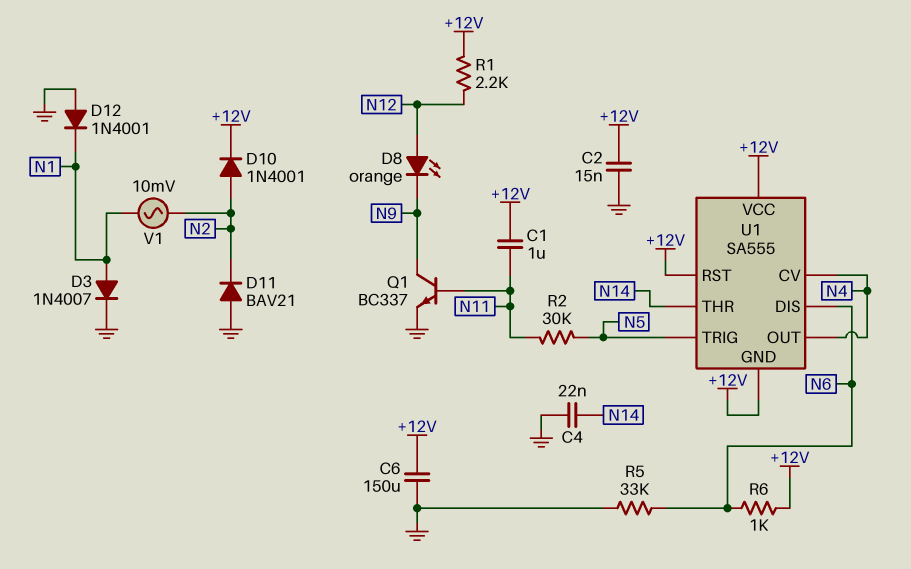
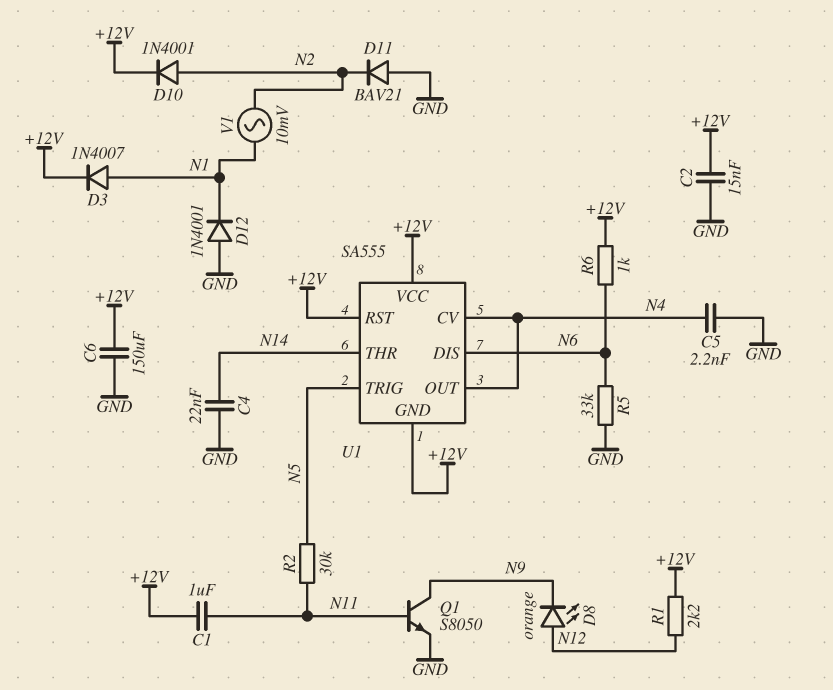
C5: none -> 2.2nF (GND, N4)
D3: diode 1N4007 (A N1, K GND) -> diode 1N4007 (A N1, K +12V)
Q1: NPN BC337 (B N11, C N9, E GND) -> NPN S8050 (B N11, C N9, E GND)

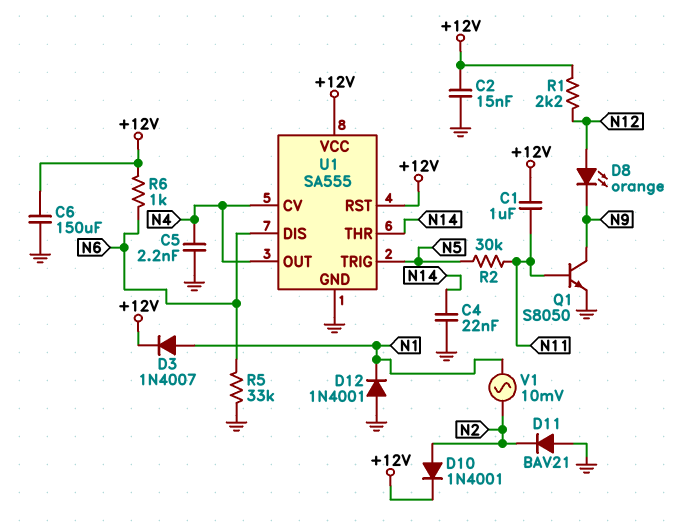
U1 pin GND: +12V -> GND

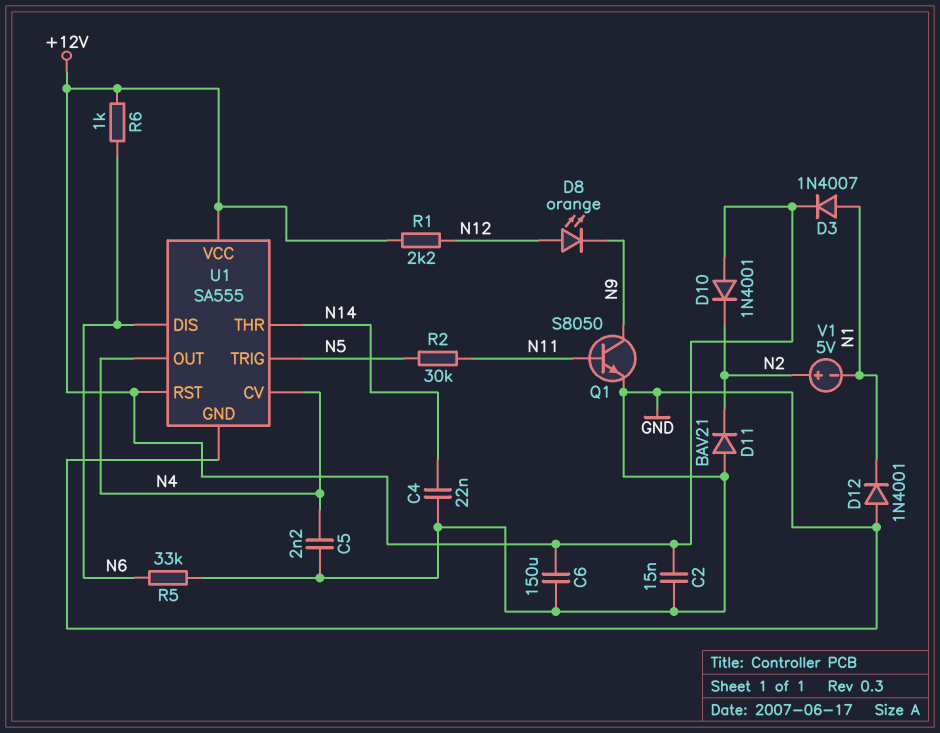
C1: 1uF (+12V, N11) -> none
D10: diode 1N4001 (A N2, K +12V) -> diode 1N4001 (A +12V, K N2)
V1: AC 10mV (N1, N2) -> 5V (plus N2, minus N1)

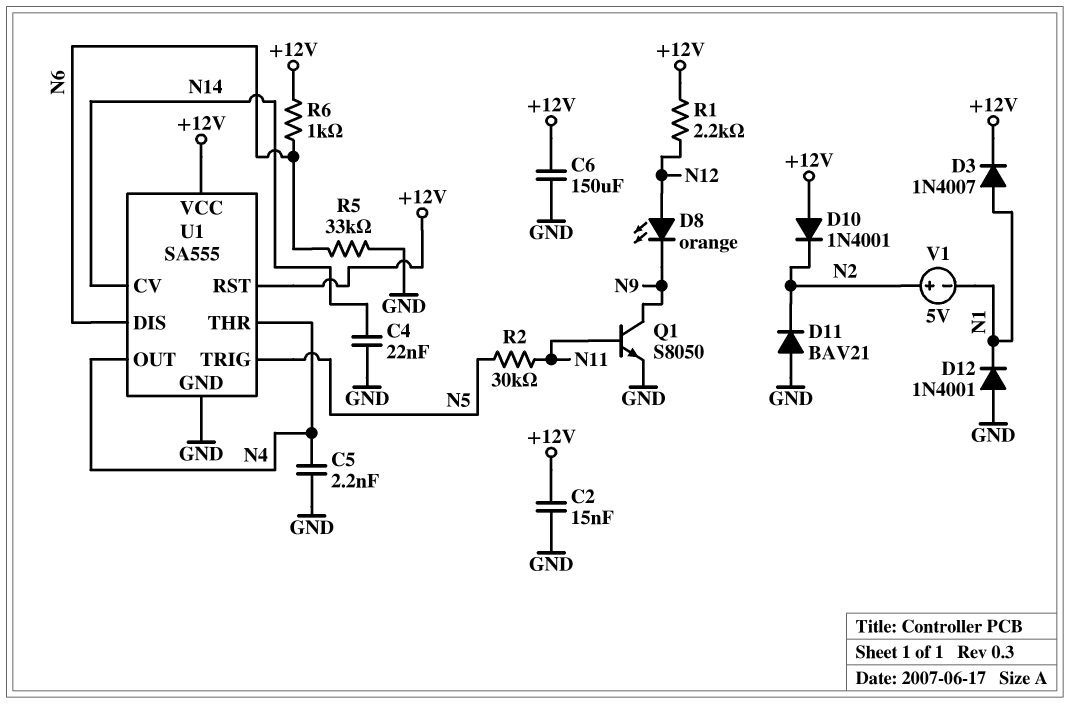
U1 pin CV: N4 -> N14
U1 pin THR: N14 -> N4

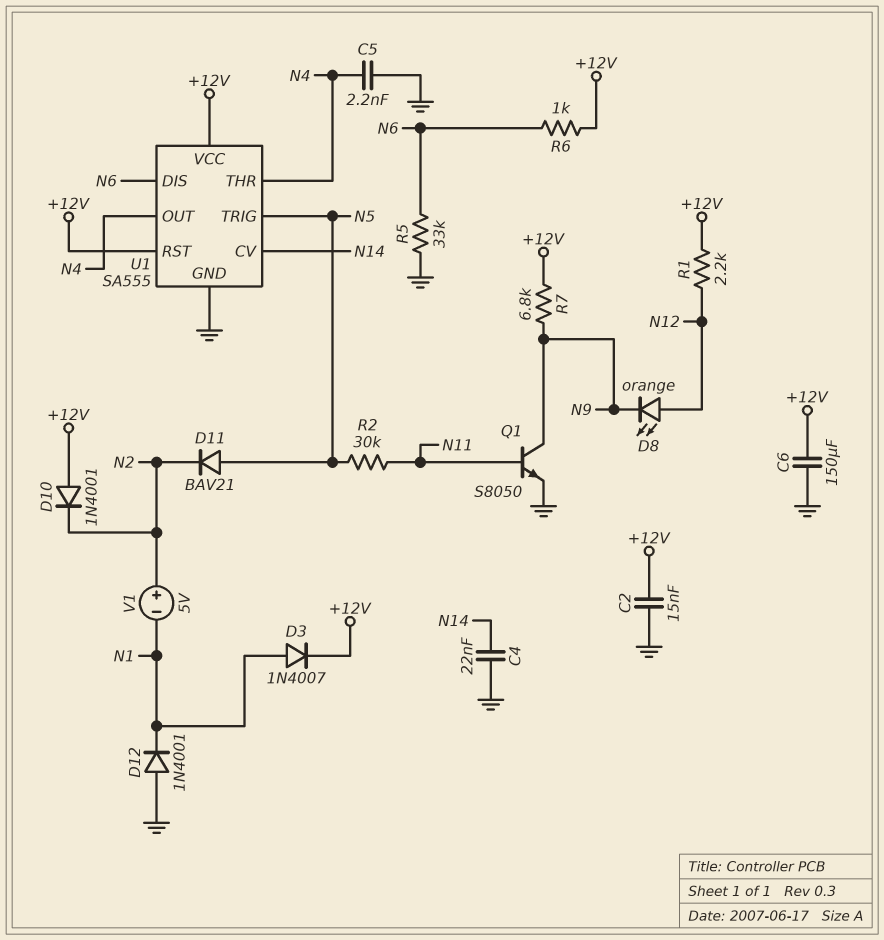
D11: diode BAV21 (A GND, K N2) -> diode BAV21 (A N5, K N2)
R7: none -> 6.8k (+12V, N9)

